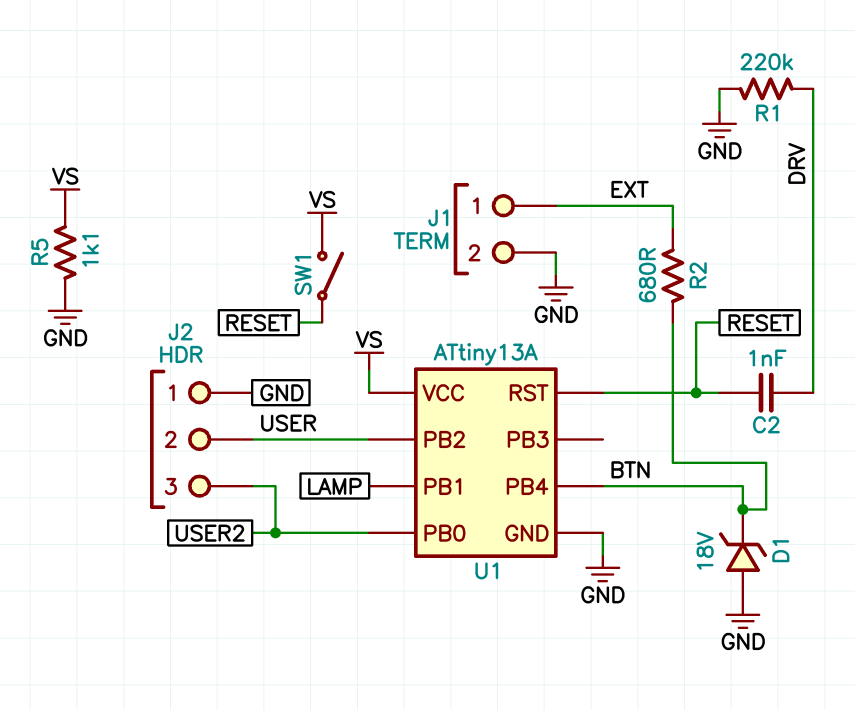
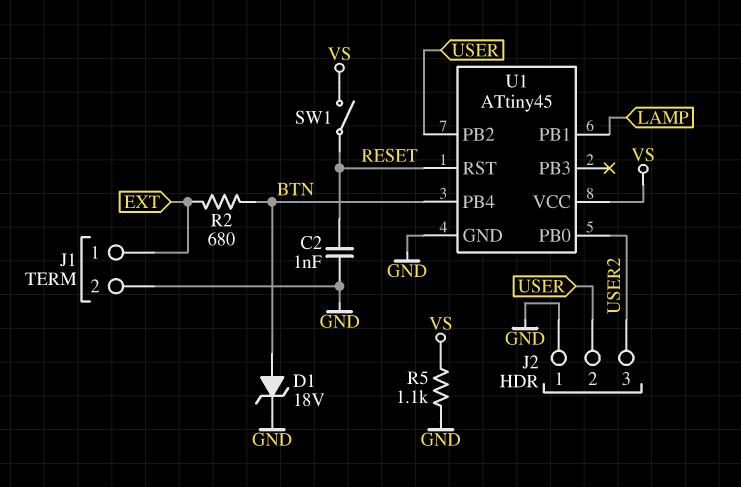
C2: 1nF (DRV, RESET) -> 1nF (GND, RESET)
D1: zener 18V (A GND, K BTN) -> zener 18V (A BTN, K GND)
R1: 220k (DRV, GND) -> none
U1: ATtiny13A -> ATtiny45

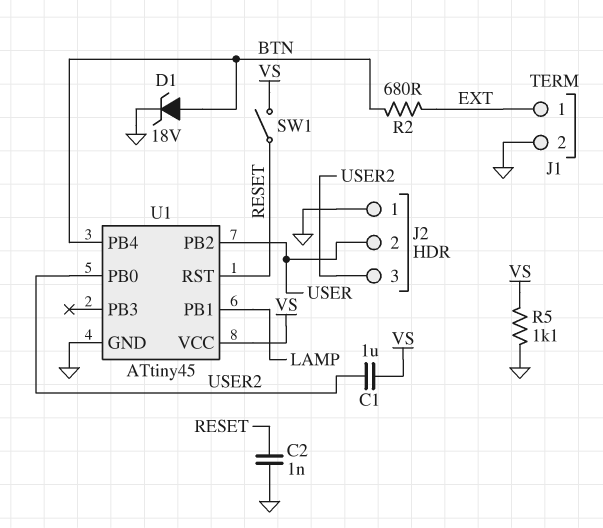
C1: none -> 1uF (USER2, VS)

